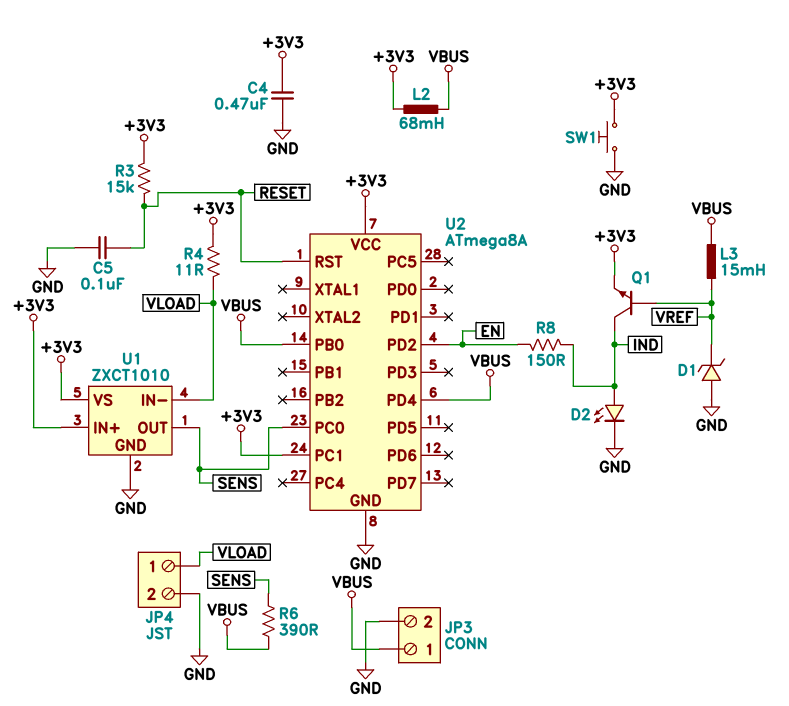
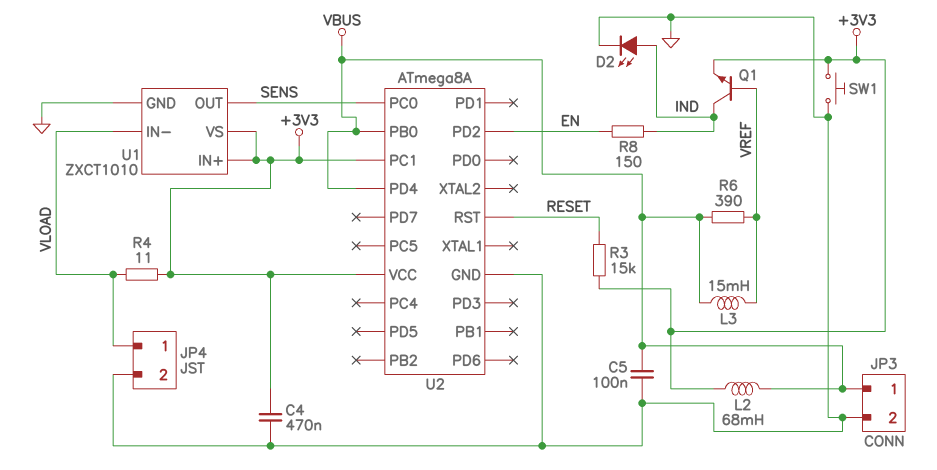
C5: 100nF (GND, RESET) -> 100nF (GND, VBUS)
D1: zener (A GND, K VREF) -> none
R6: 390 (SENS, VBUS) -> 390 (VBUS, VREF)

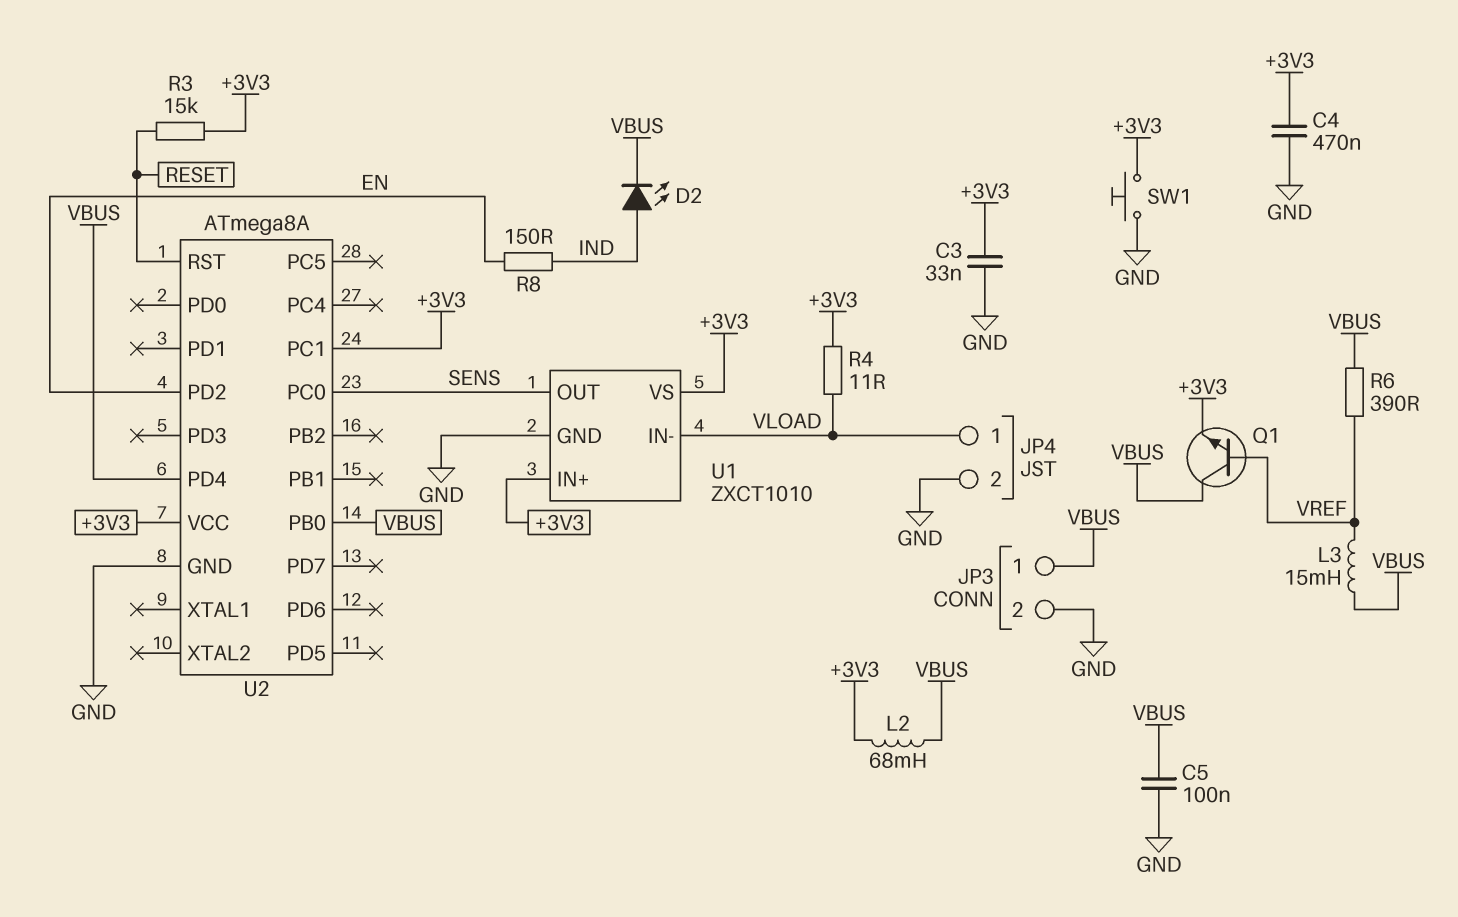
C3: none -> 33nF (+3V3, GND)
D2: LED (A IND, K GND) -> LED (A IND, K VBUS)
Q1: NPN (B VREF, C IND, E +3V3) -> NPN (B VREF, C VBUS, E +3V3)

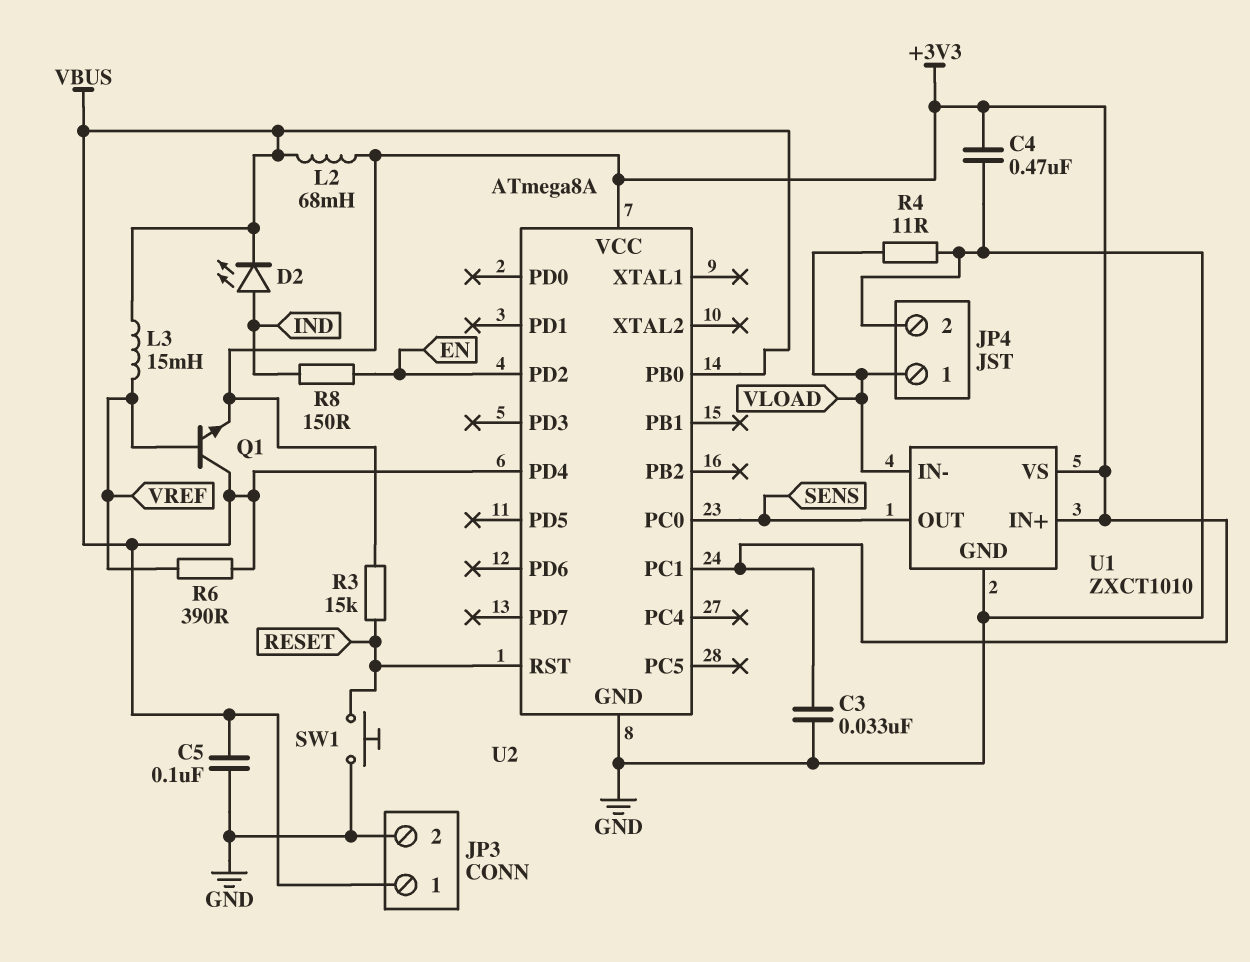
R4: 11 (+3V3, VLOAD) -> 11 (GND, VLOAD)
SW1: button (+3V3, GND) -> button (GND, RESET)

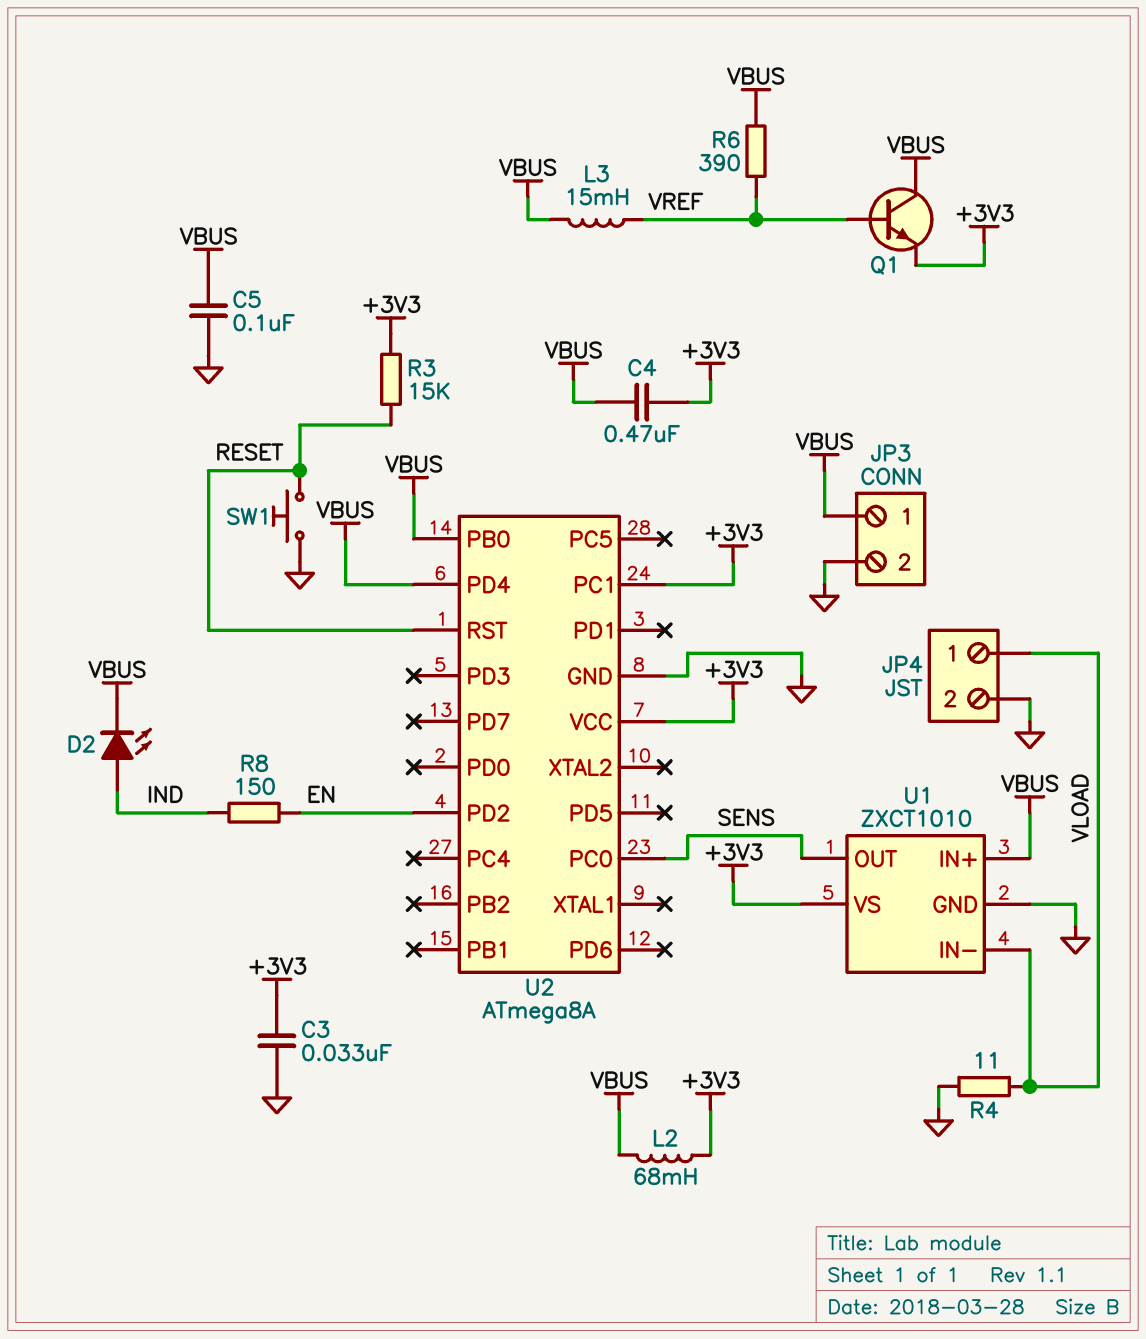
C4: 470nF (+3V3, GND) -> 470nF (+3V3, VBUS)
U1 pin IN+: +3V3 -> VBUS

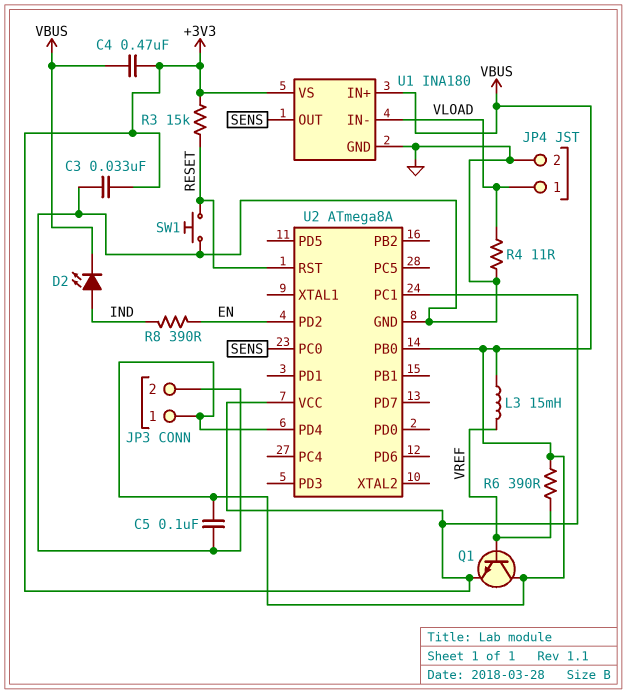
L2: 68mH (+3V3, VBUS) -> none
R8: 150 (EN, IND) -> 390 (EN, IND)
U1: ZXCT1010 -> INA180

